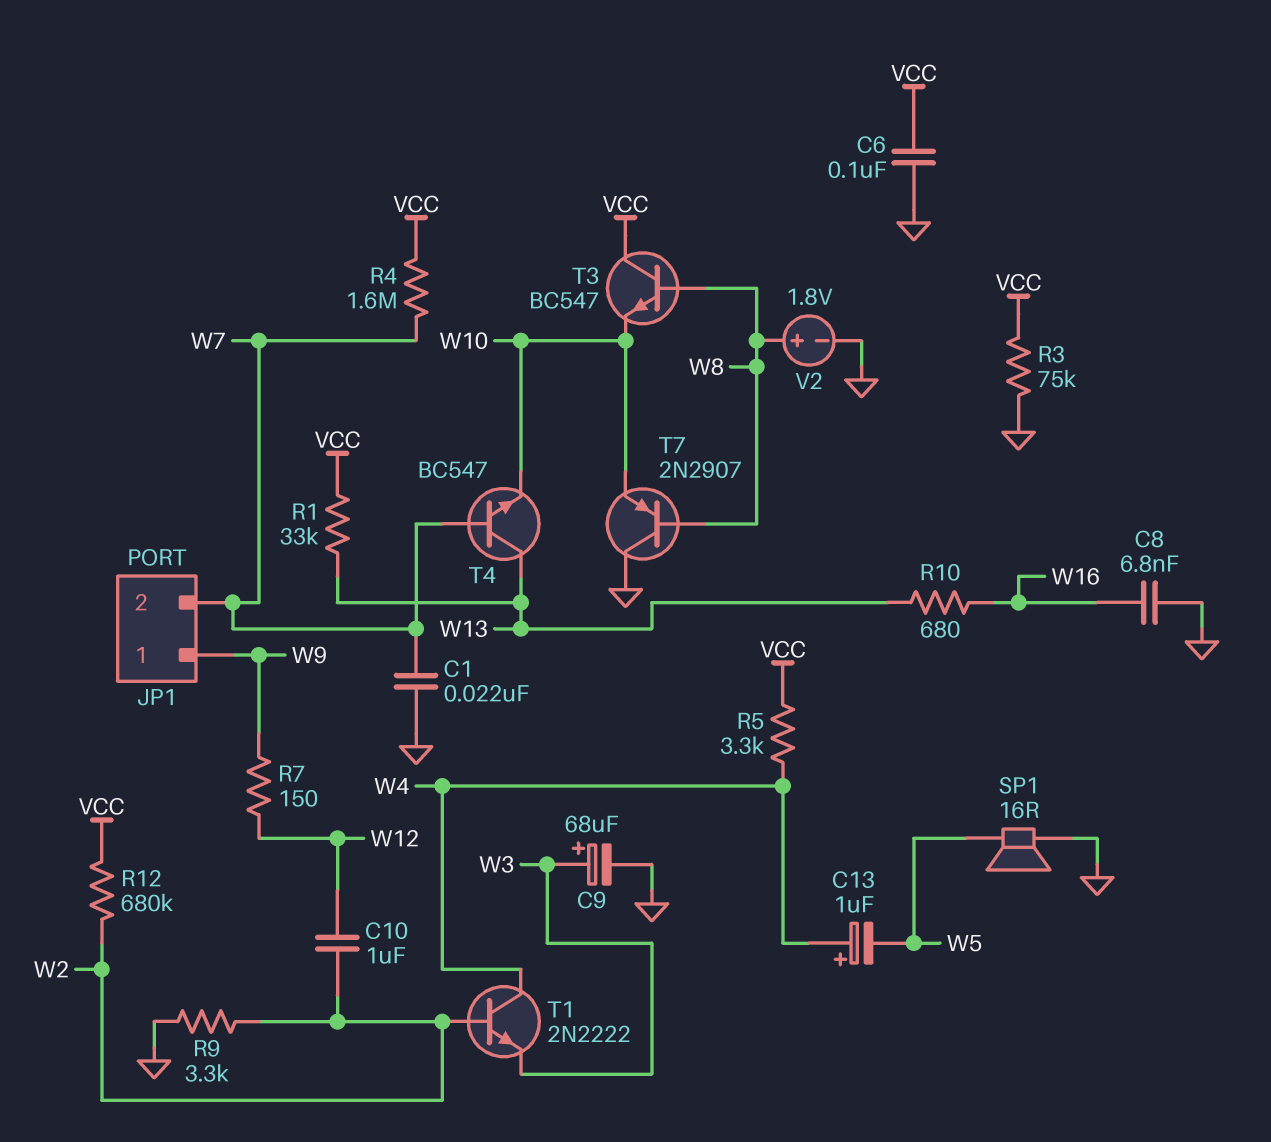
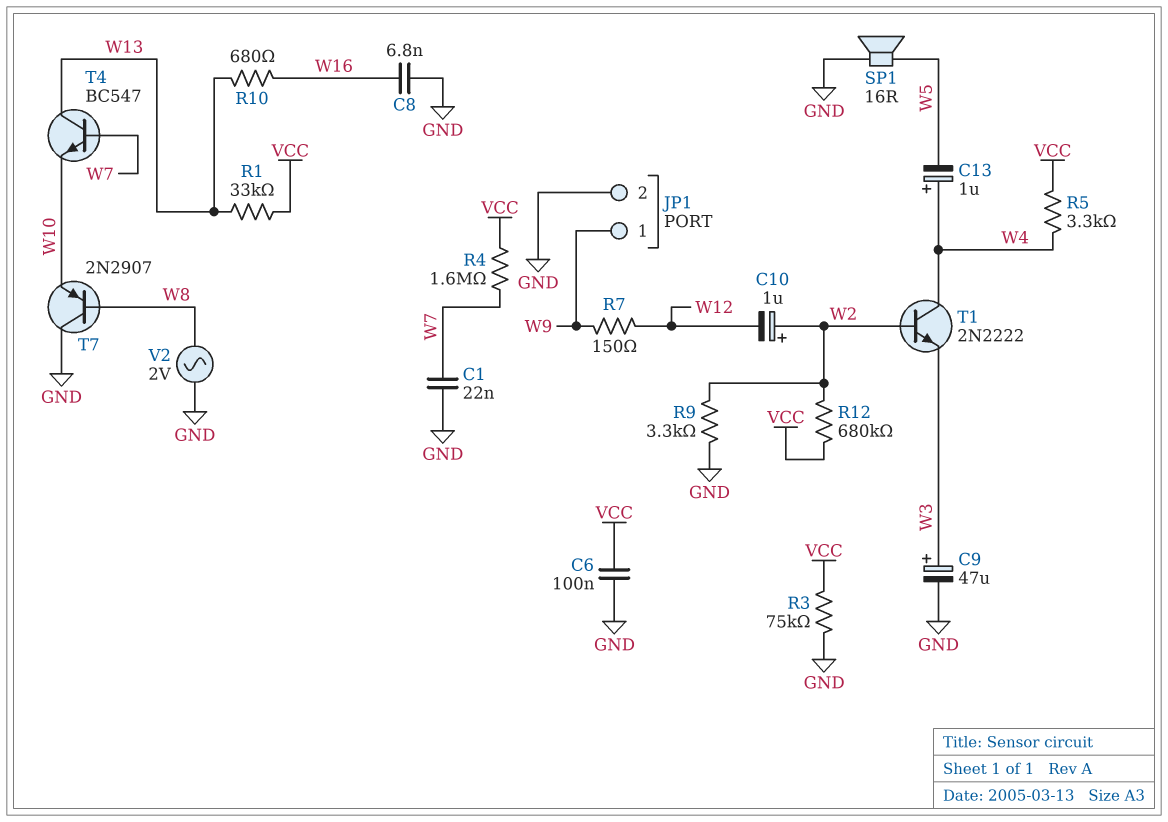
C9: 68uF (plus W3, minus GND) -> 47uF (plus W3, minus GND)
C10: 1uF (W2, W12) -> 1uF (plus W2, minus W12)
JP1 pin 2: W7 -> GND
T3: NPN BC547 (B W8, C VCC, E W10) -> none
V2: 1.8V (plus W8, minus GND) -> AC 2V (GND, W8)

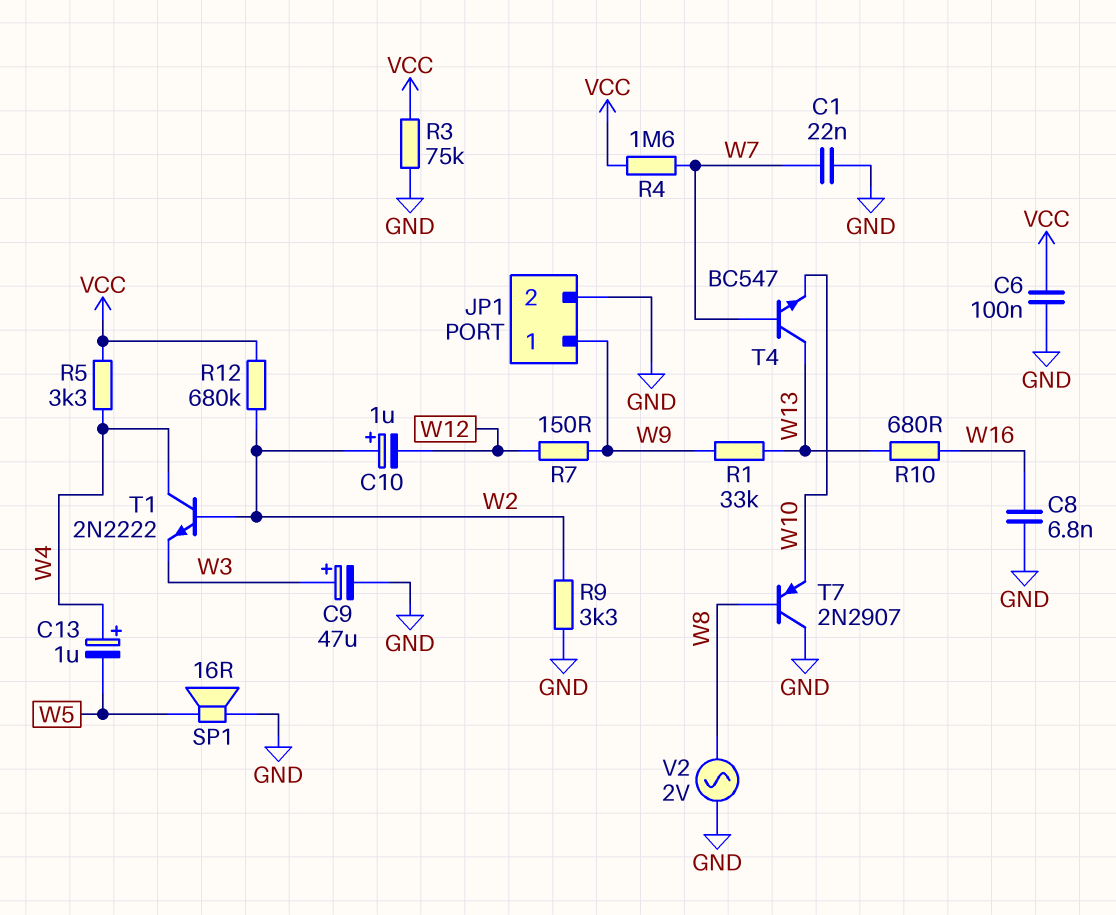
R1: 33k (VCC, W13) -> 33k (W9, W13)

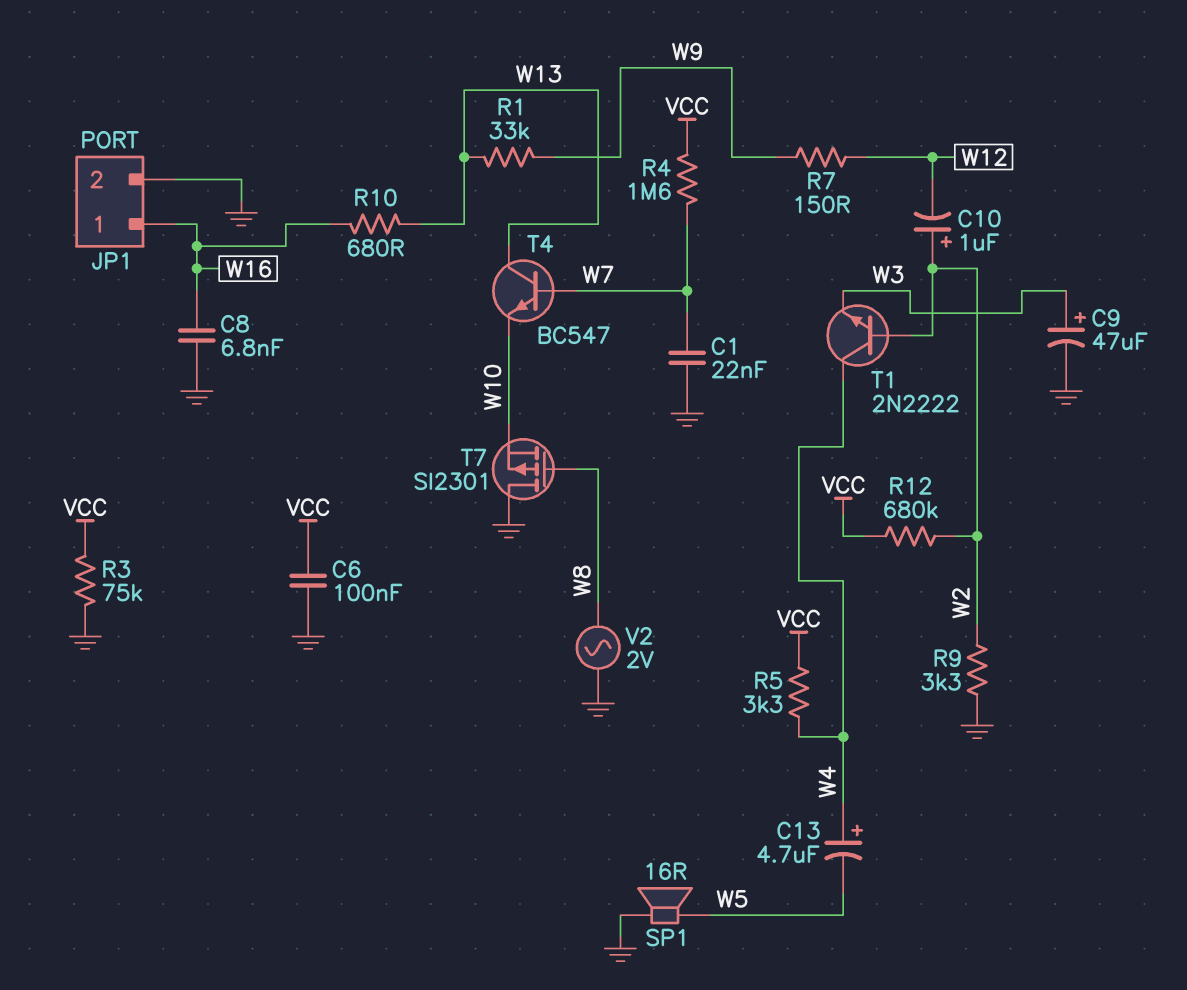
C13: 1uF (plus W4, minus W5) -> 4.7uF (plus W4, minus W5)
JP1 pin 1: W9 -> W16
T7: PNP 2N2907 (B W8, C GND, E W10) -> PMOS SI2301 (G W8, D GND, S W10)

